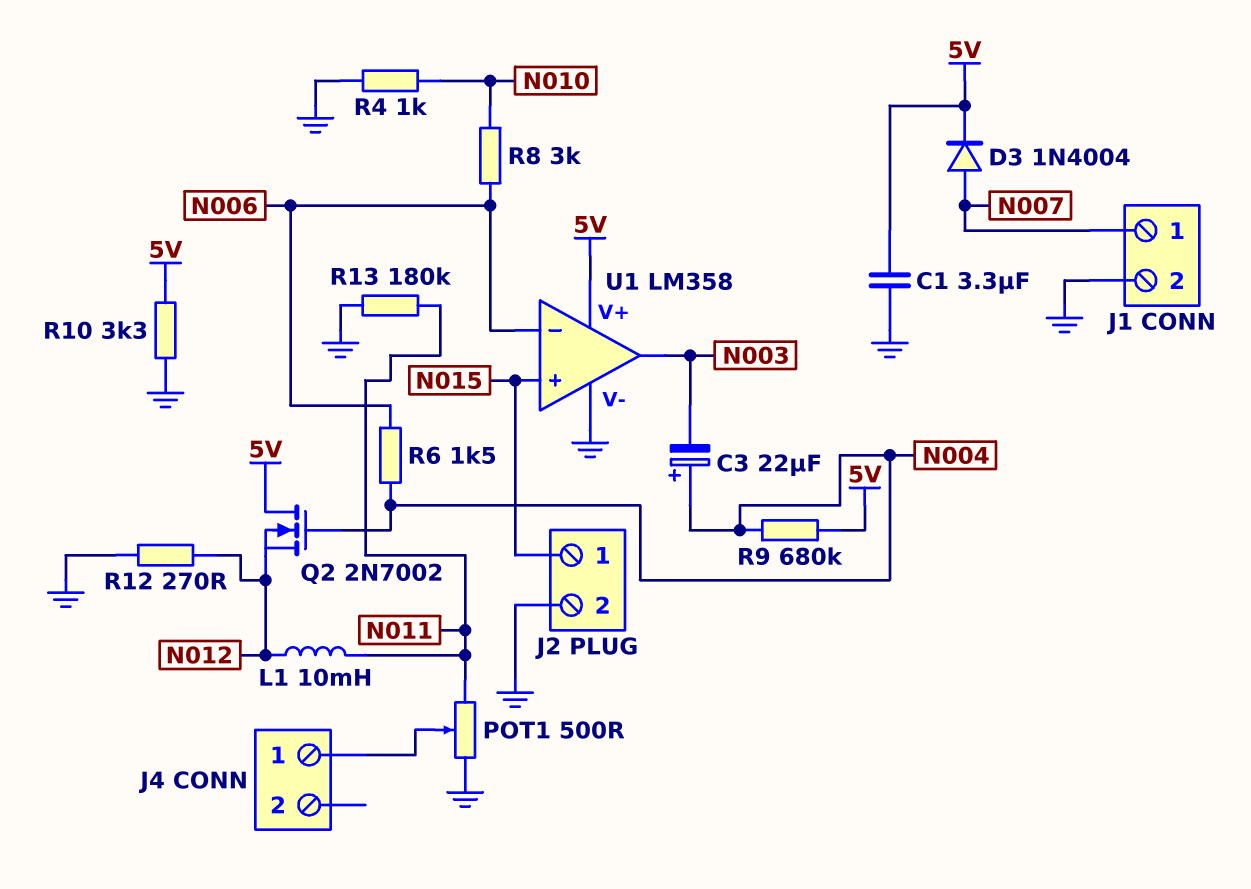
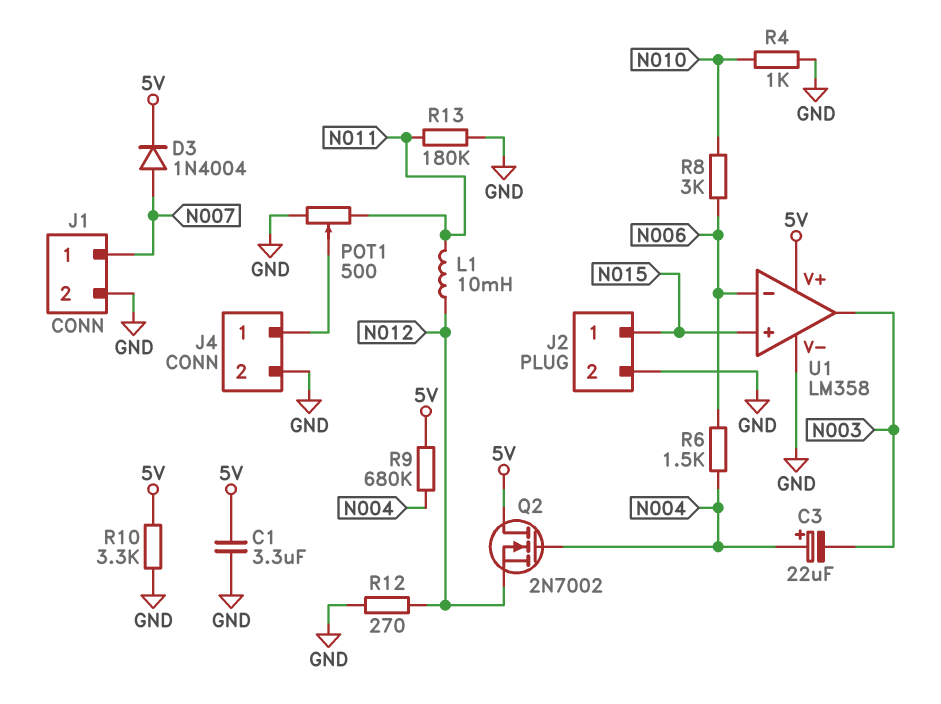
J4 pin 2: none -> GND

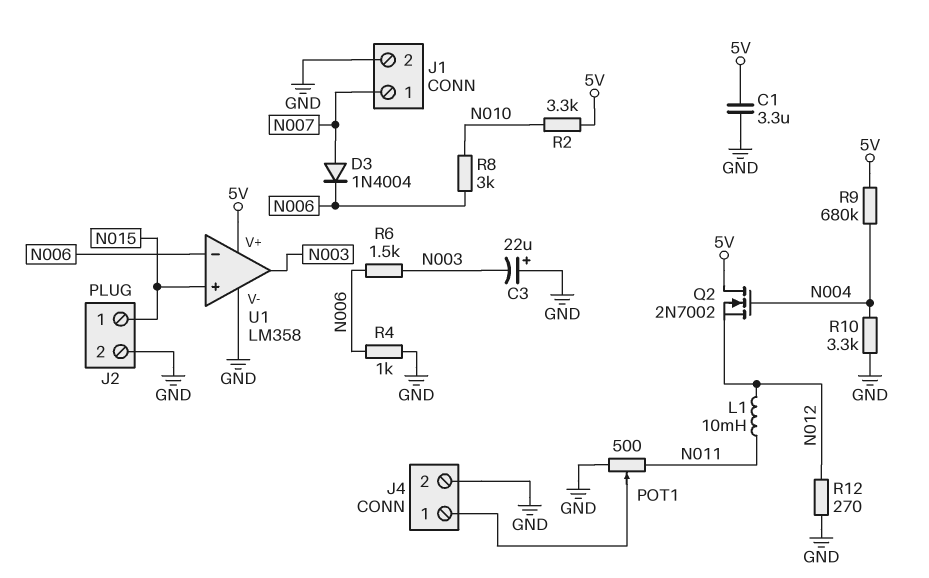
C3: 22uF (plus N004, minus N003) -> 22uF (plus GND, minus N003)
D3: diode 1N4004 (A N007, K 5V) -> diode 1N4004 (A N007, K N006)
R2: none -> 3.3k (5V, N010)
R4: 1k (GND, N010) -> 1k (GND, N006)
R6: 1.5k (N004, N006) -> 1.5k (N003, N006)
R10: 3.3k (5V, GND) -> 3.3k (GND, N004)
R13: 180k (GND, N011) -> none

